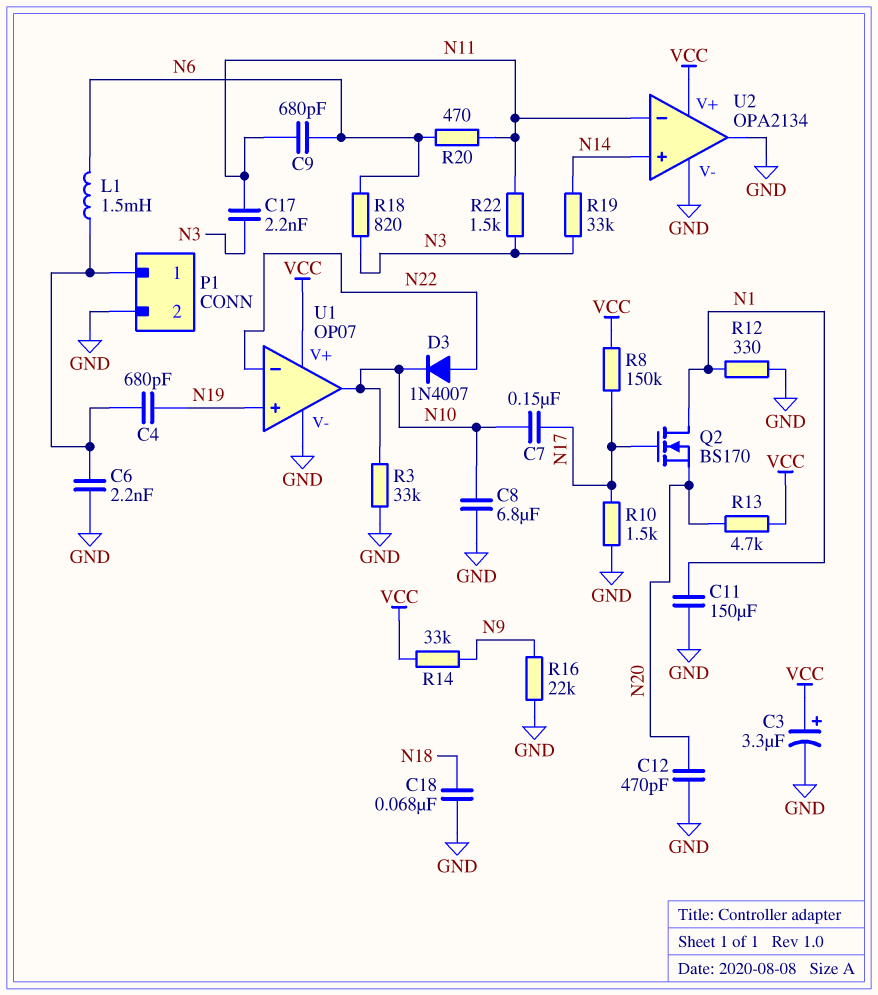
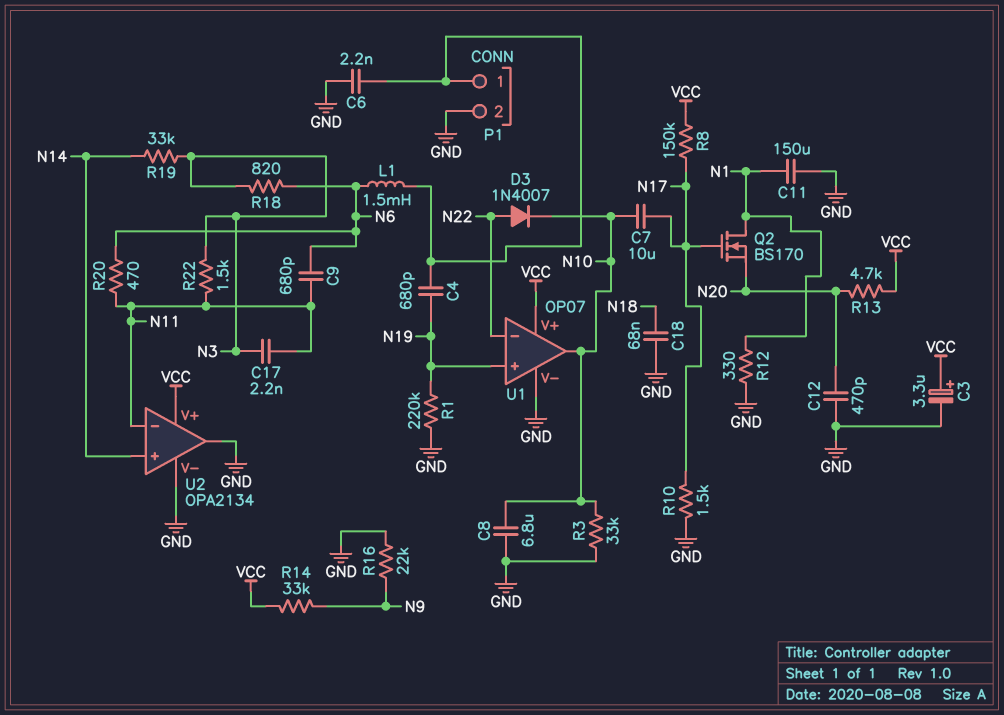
C7: 150nF (N10, N17) -> 10uF (N10, N17)
R1: none -> 220k (GND, N19)

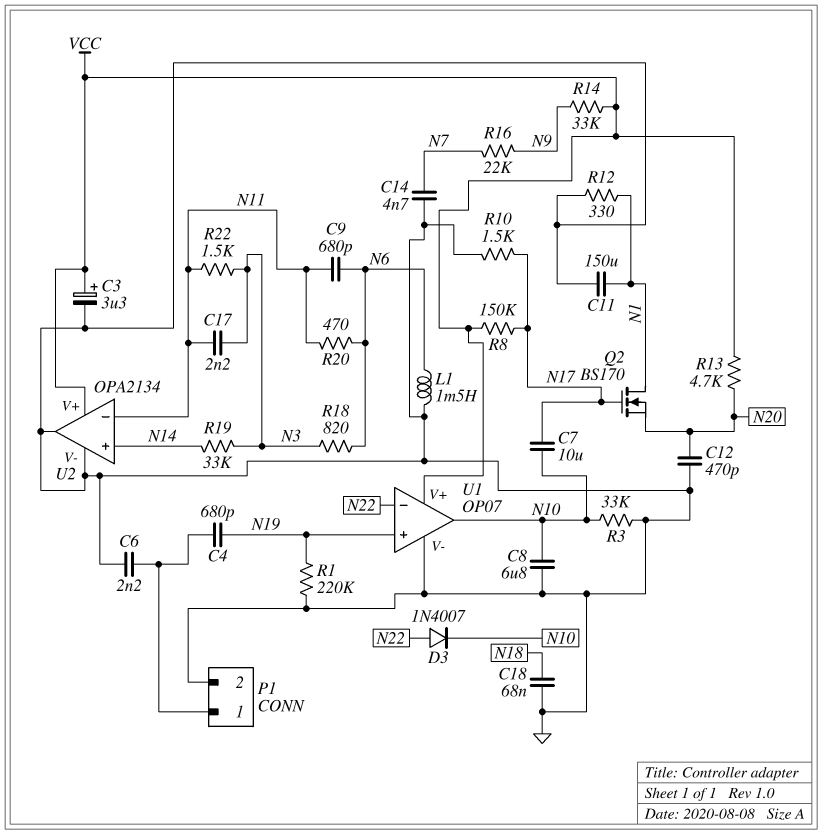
C14: none -> 4.7nF (GND, N7)
L1: 1.5mH (N6, P1/1) -> 1.5mH (GND, N6)
R16: 22k (GND, N9) -> 22k (N7, N9)

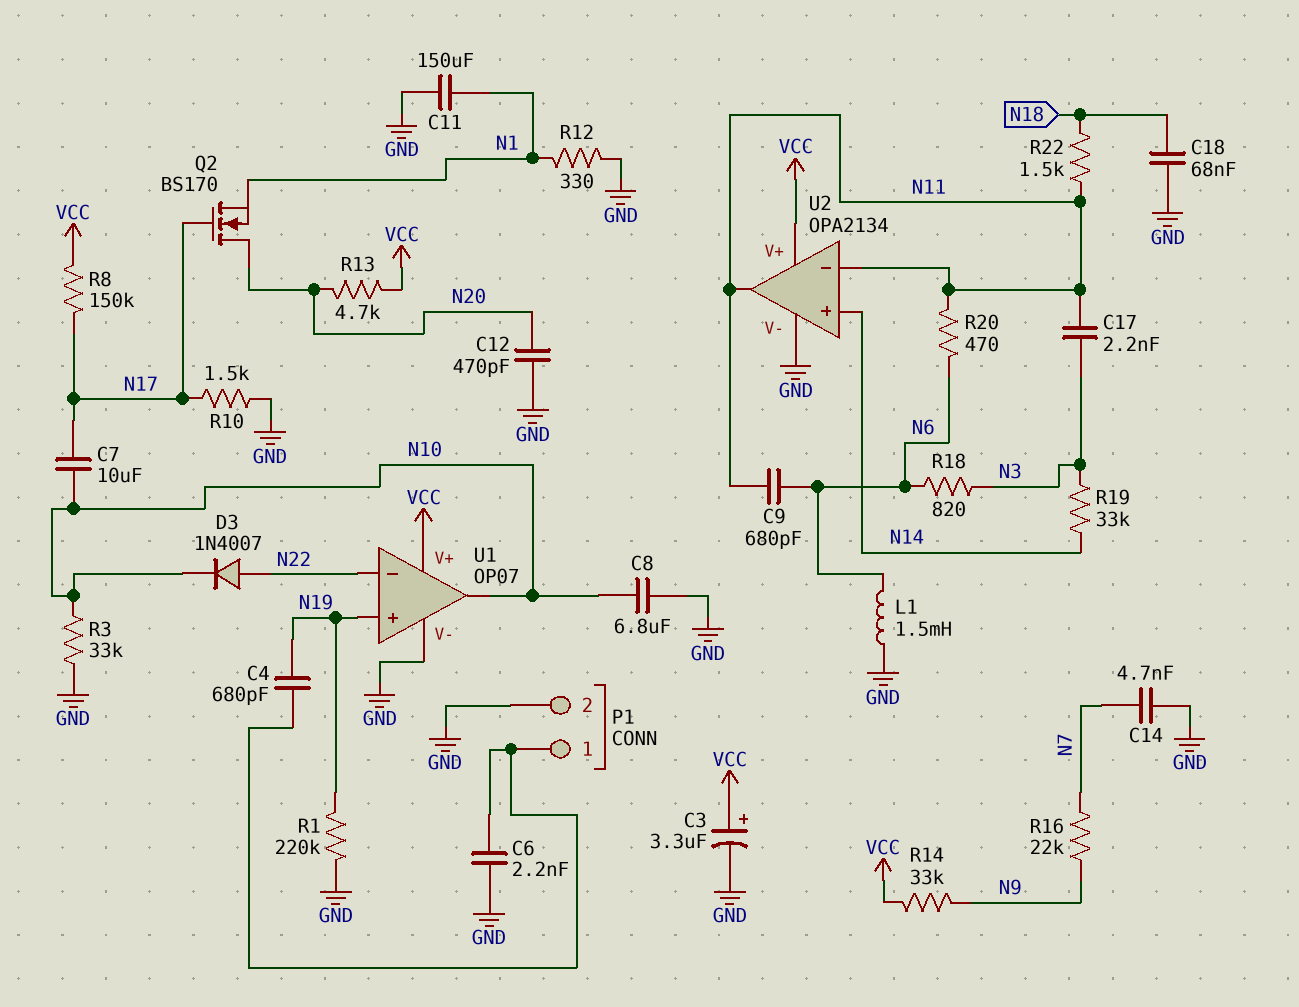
Q2: NMOS BS170 (G N17, D N1, S N20) -> NMOS BS170 (G N17, D N20, S N1)
R22: 1.5k (N3, N11) -> 1.5k (N11, N18)
U2 pin out: GND -> N11

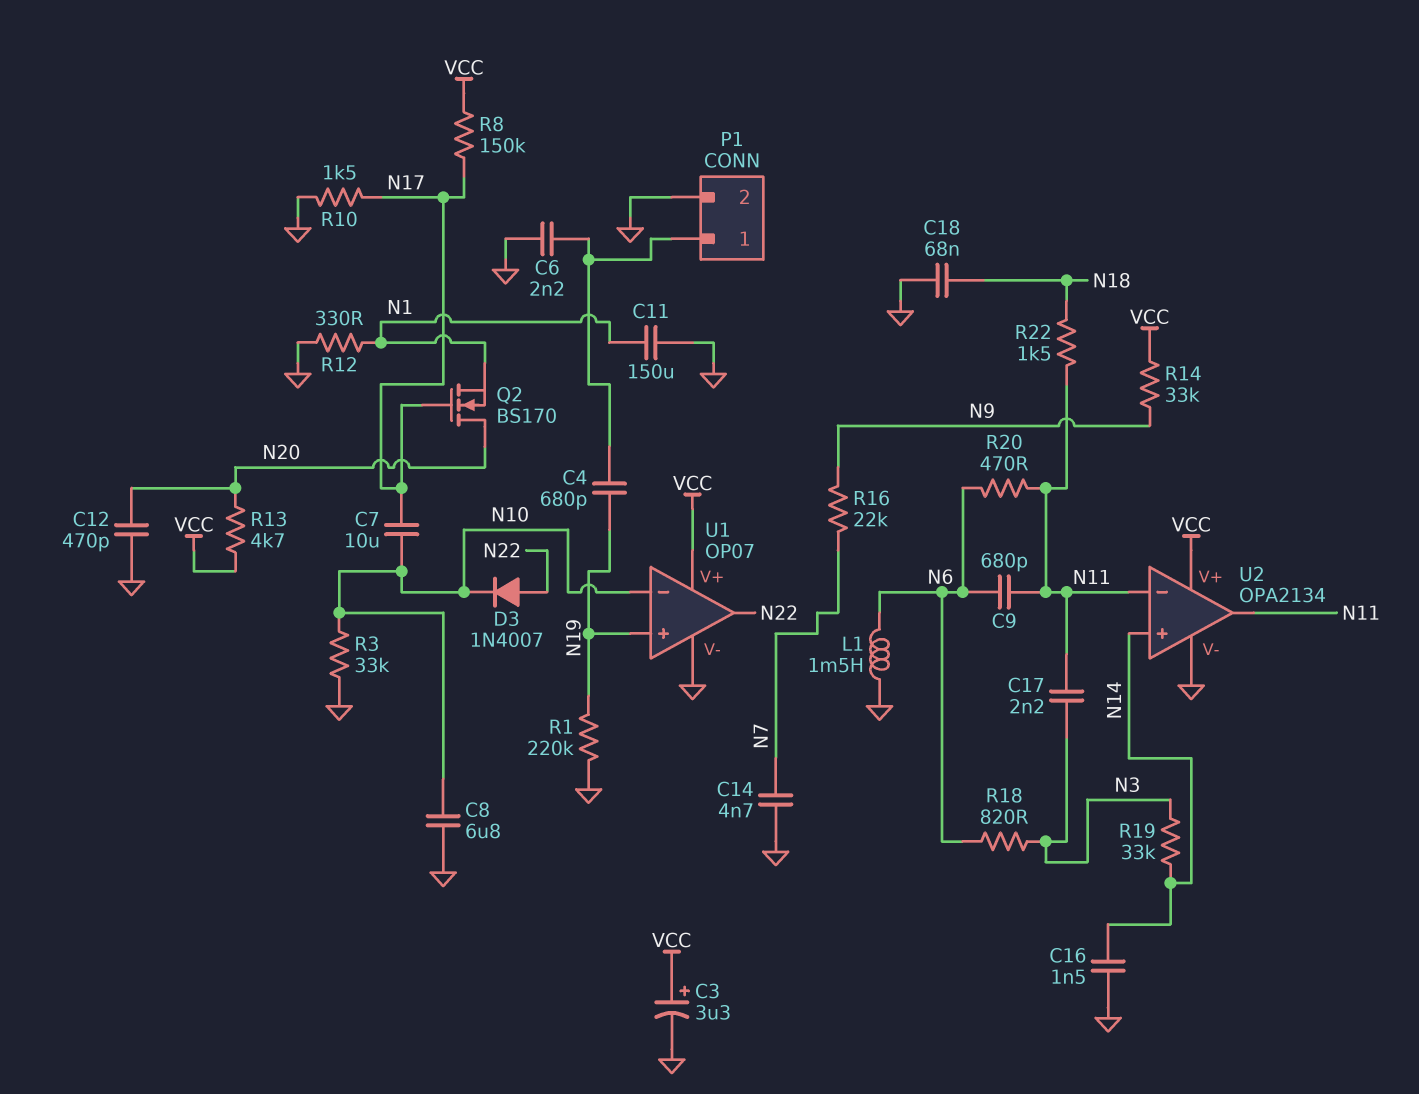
C16: none -> 1.5nF (GND, N14)
U1 pin in-: N22 -> N10
U1 pin out: N10 -> N22

